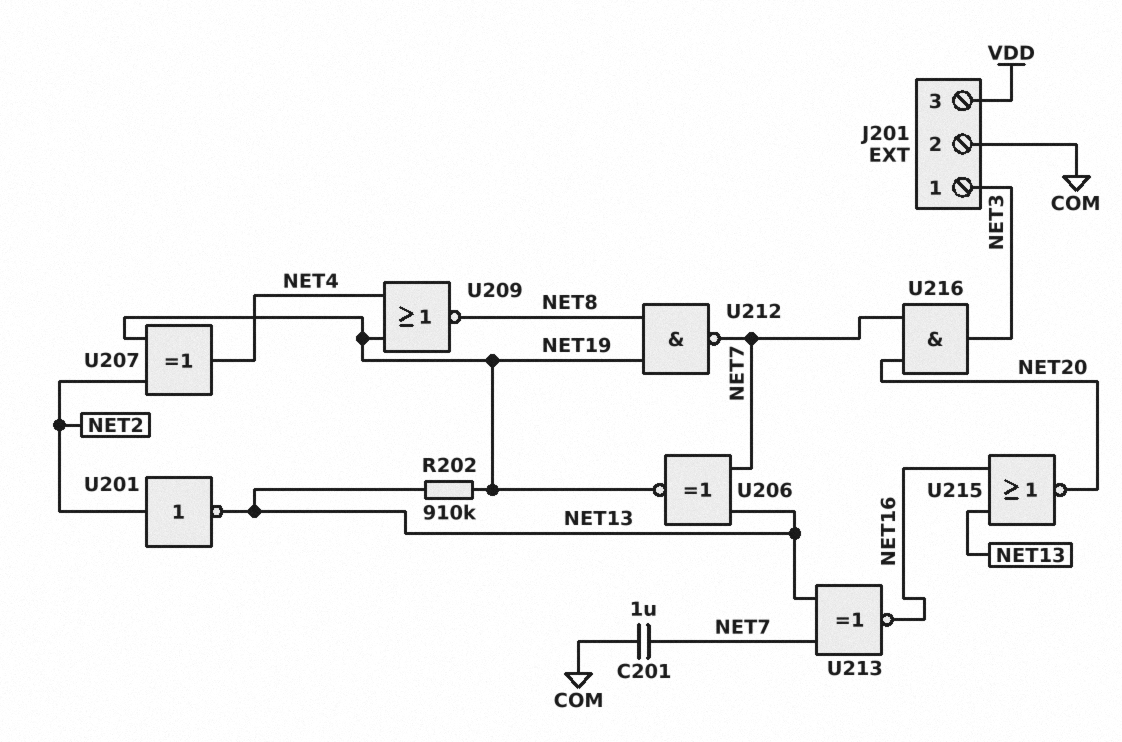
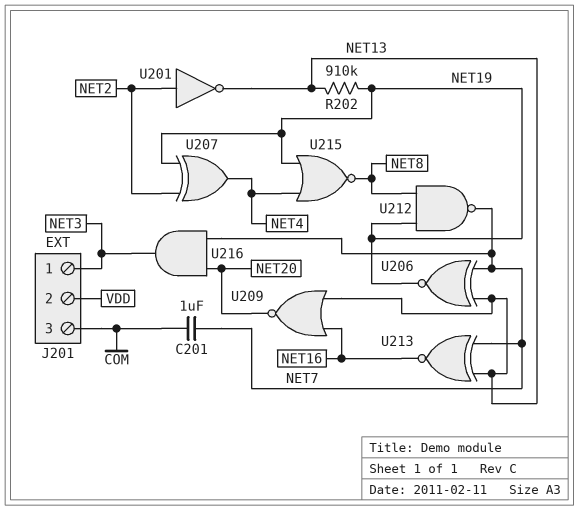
J201 pin 2: COM -> VDD
J201 pin 3: VDD -> COM
U209: NOR (in NET4, in NET19, out NET8) -> NOR (in NET13, in NET16, out NET20)
U215: NOR (in NET13, in NET16, out NET20) -> NOR (in NET4, in NET19, out NET8)

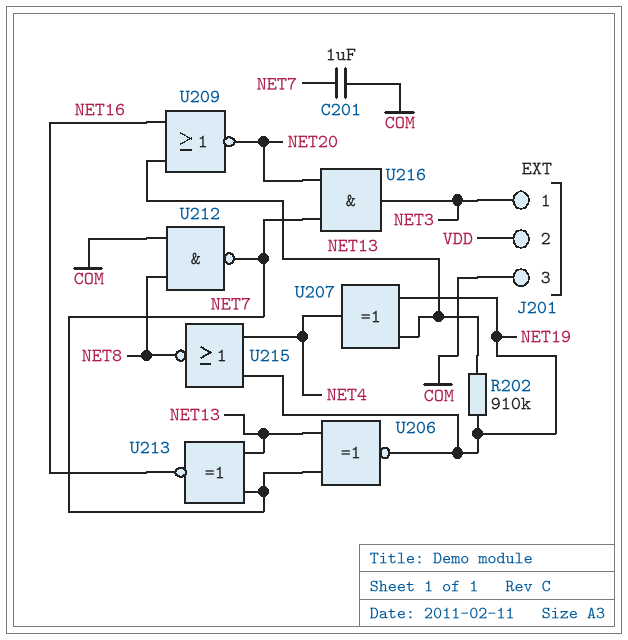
U201: NOT (in NET2, out NET13) -> none
U207: XOR (in NET2, in NET19, out NET4) -> XOR (in NET13, in NET19, out NET4)
U212: NAND (in NET8, in NET19, out NET7) -> NAND (in COM, in NET8, out NET7)

